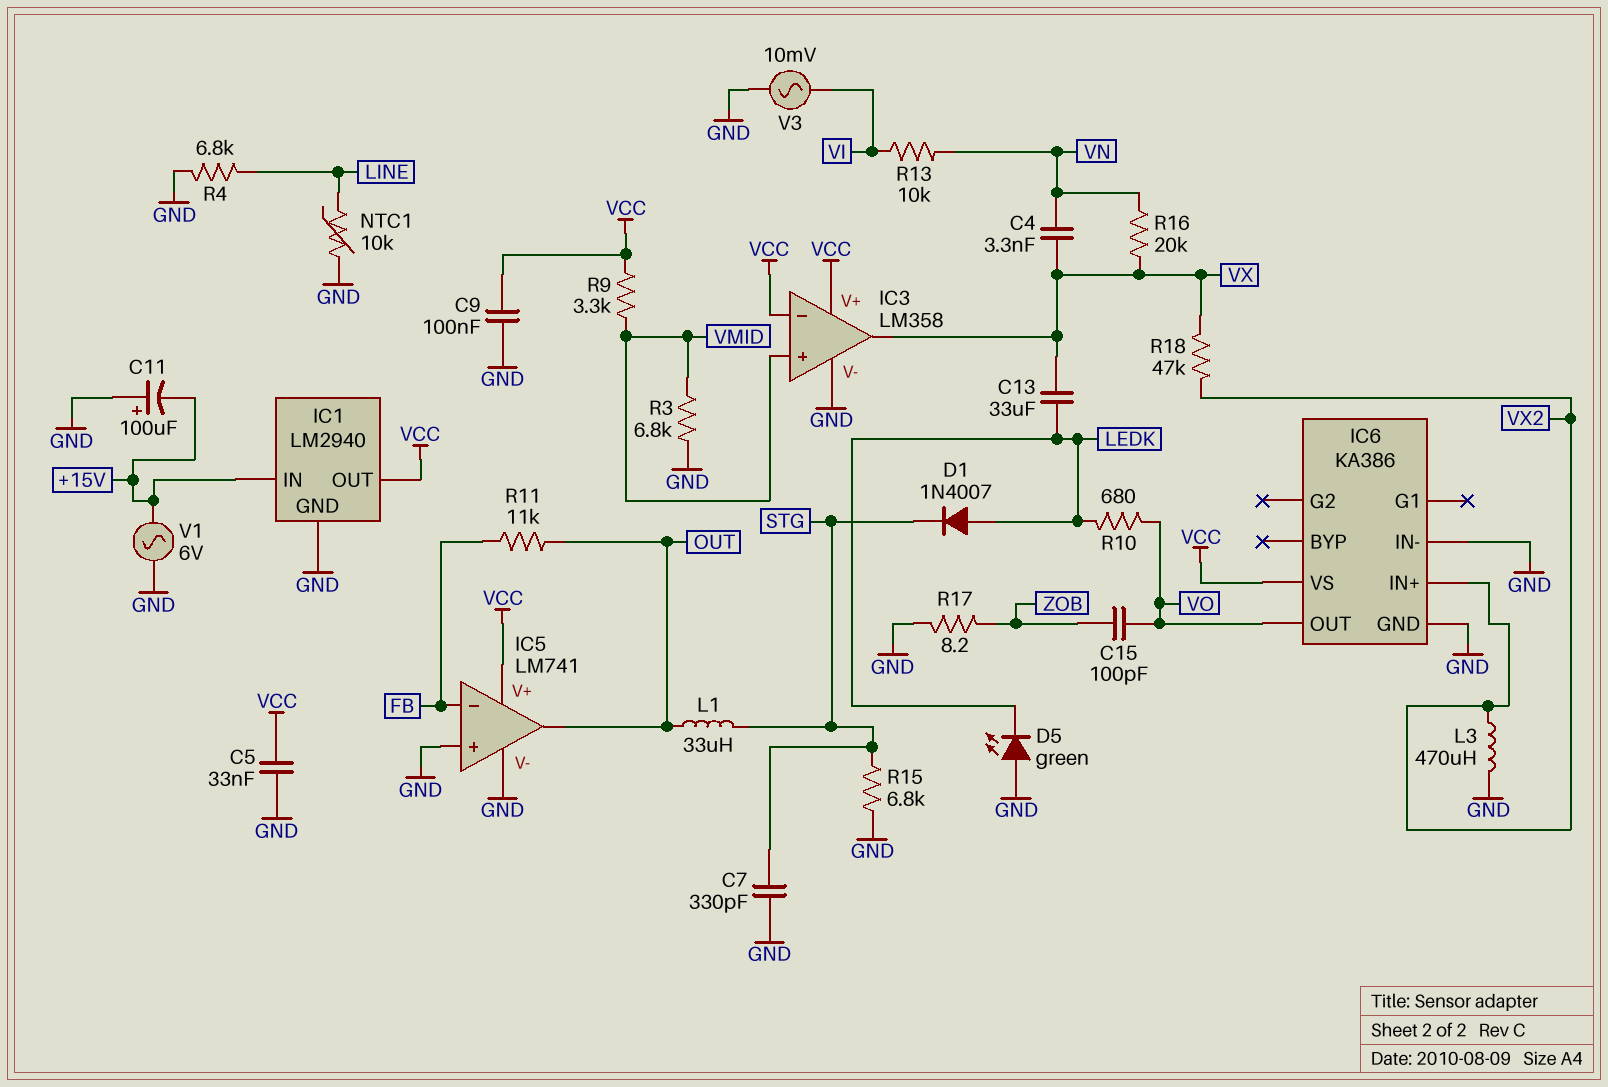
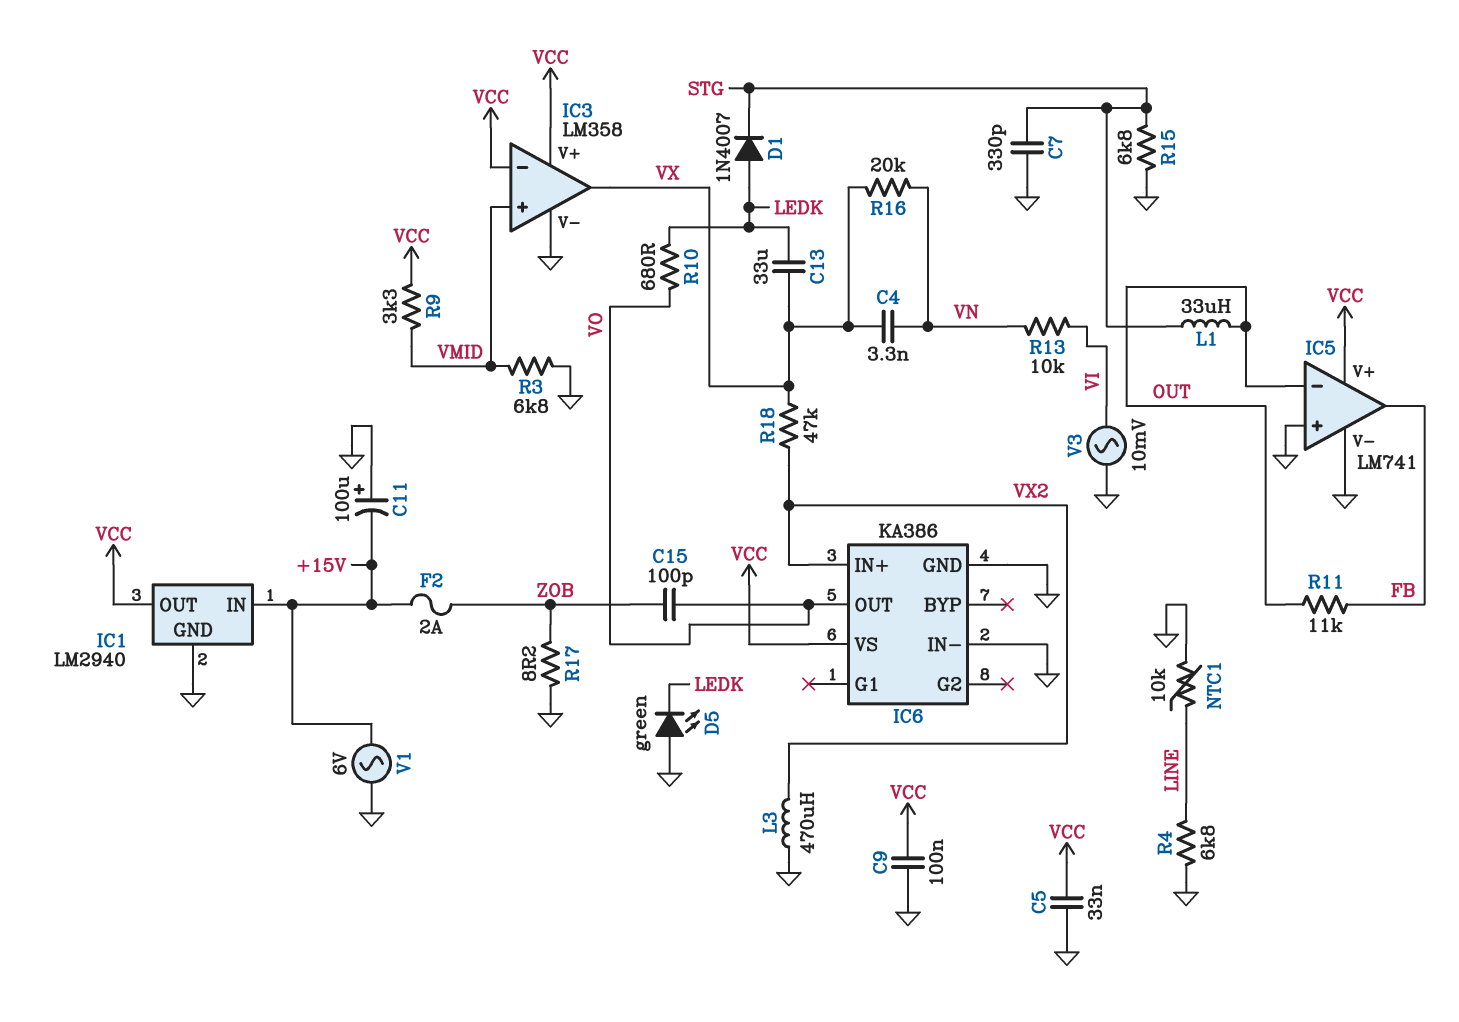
F2: none -> 2A (+15V, ZOB)
IC5 pin in-: FB -> OUT
IC5 pin out: OUT -> FB

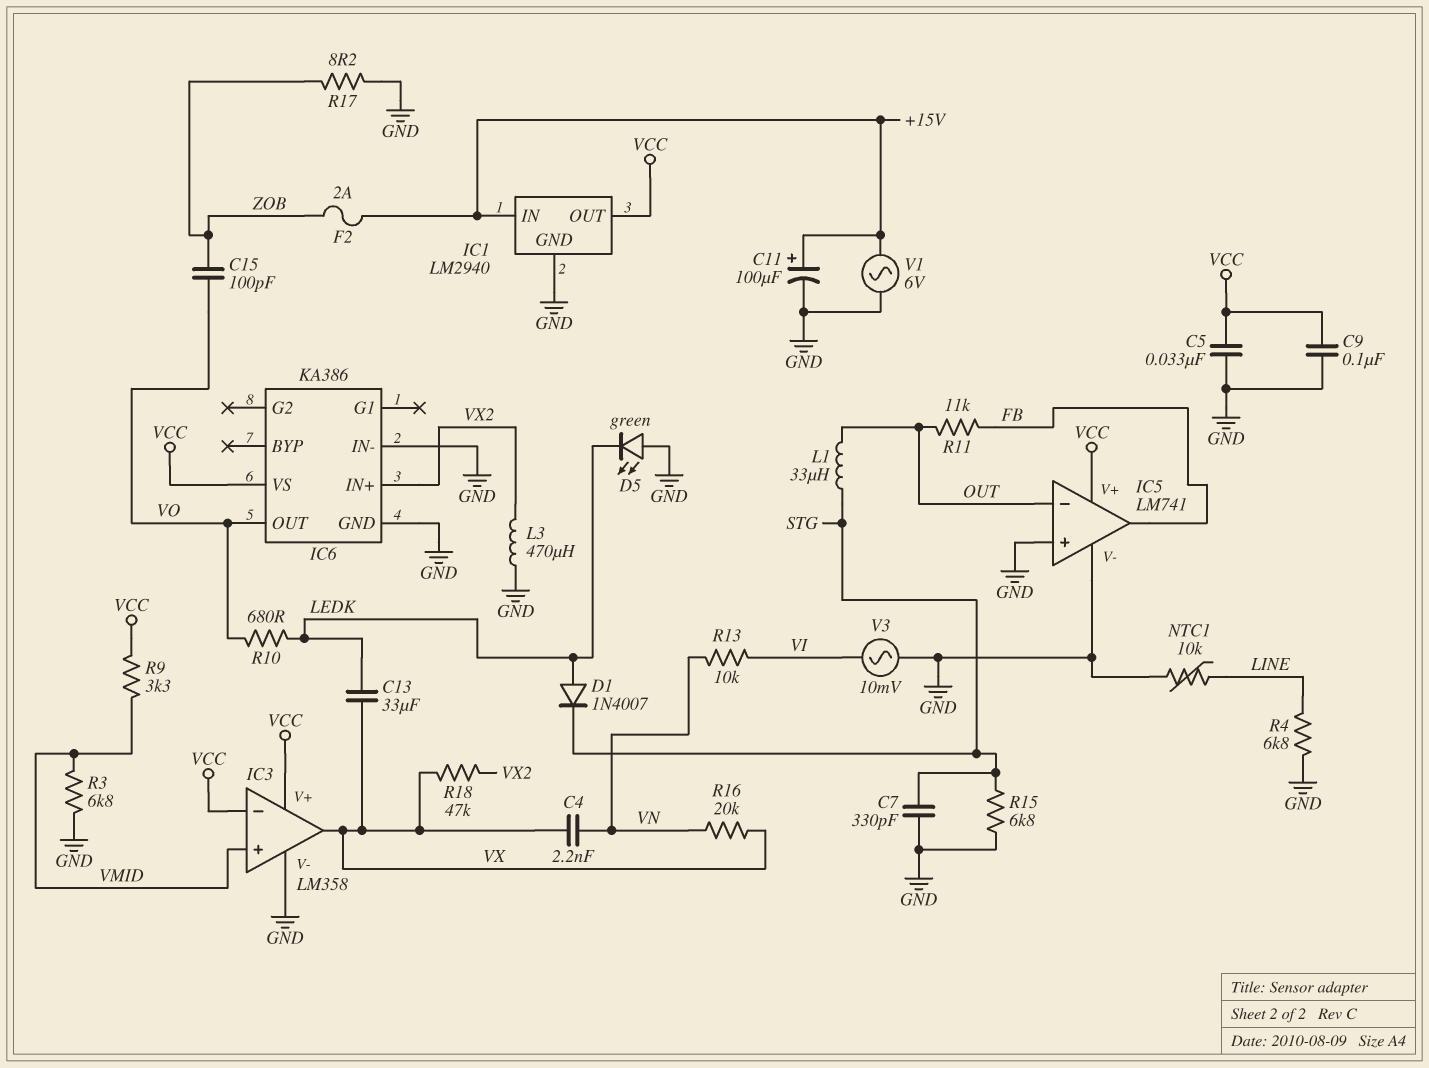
C4: 3.3nF (VN, VX) -> 2.2nF (VN, VX)
C11: 100uF (plus GND, minus +15V) -> 100uF (plus +15V, minus GND)

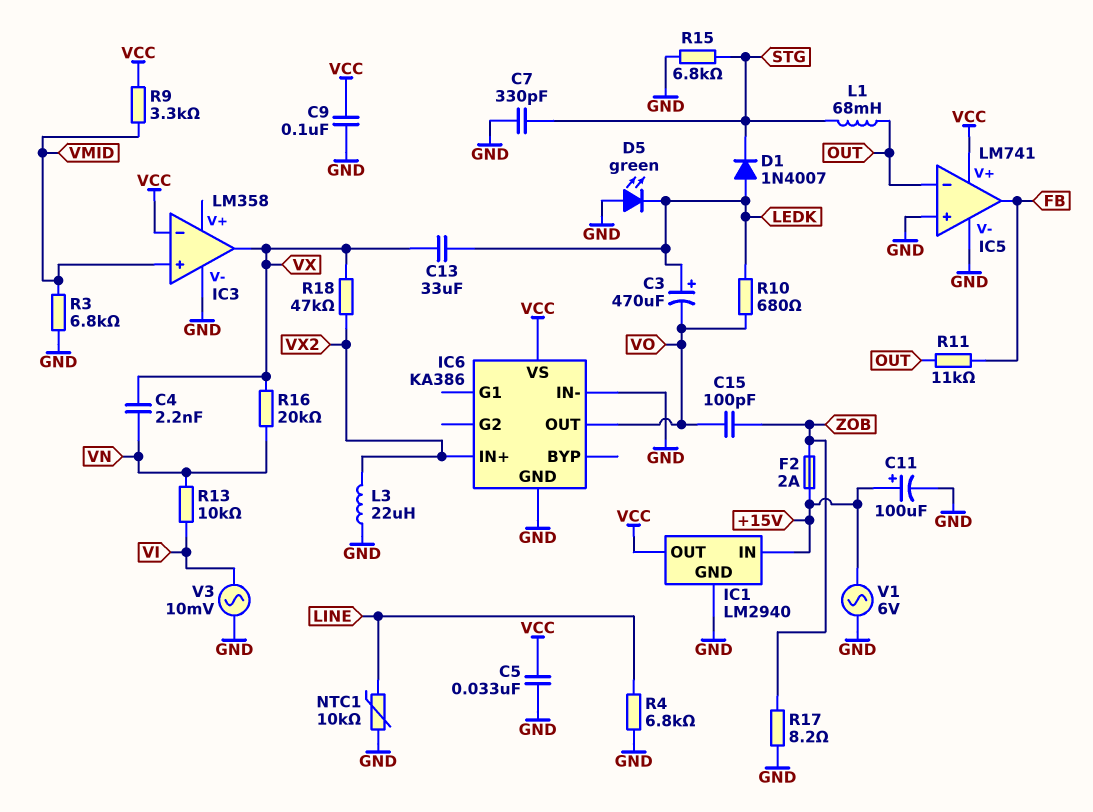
C3: none -> 470uF (plus LEDK, minus VO)
IC3 pin V+: VCC -> none
L1: 33uH (OUT, STG) -> 68mH (OUT, STG)
L3: 470uH (GND, VX2) -> 22uH (GND, VX2)

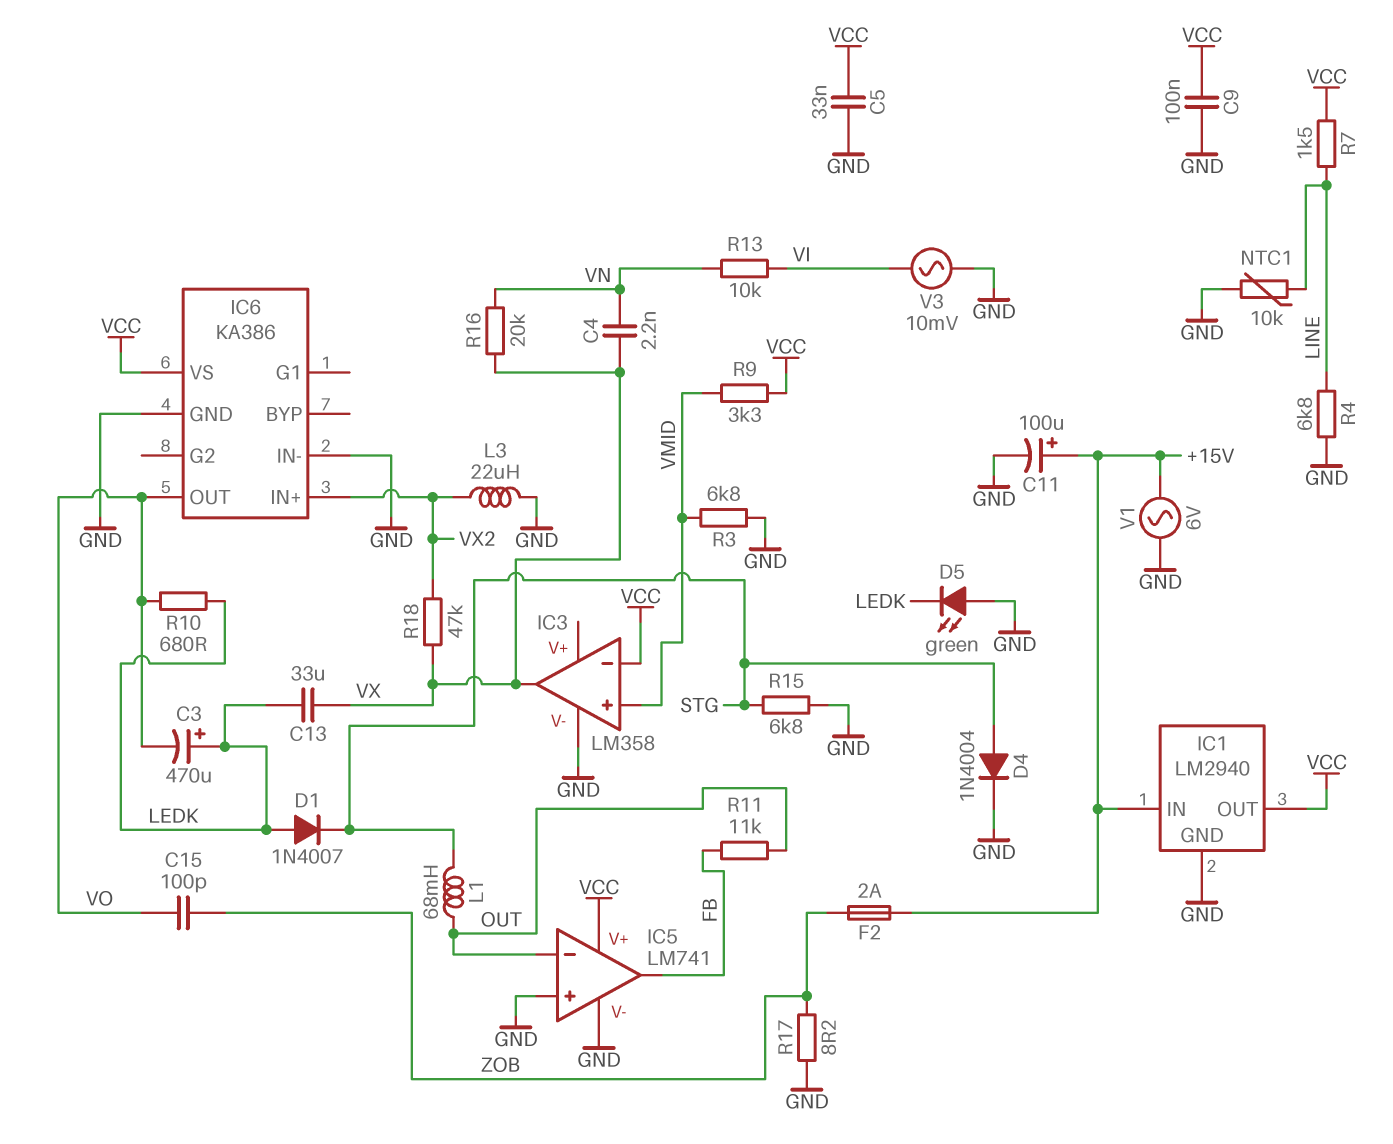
C7: 330pF (GND, STG) -> none
D4: none -> diode 1N4004 (A STG, K GND)
R7: none -> 1.5k (LINE, VCC)

